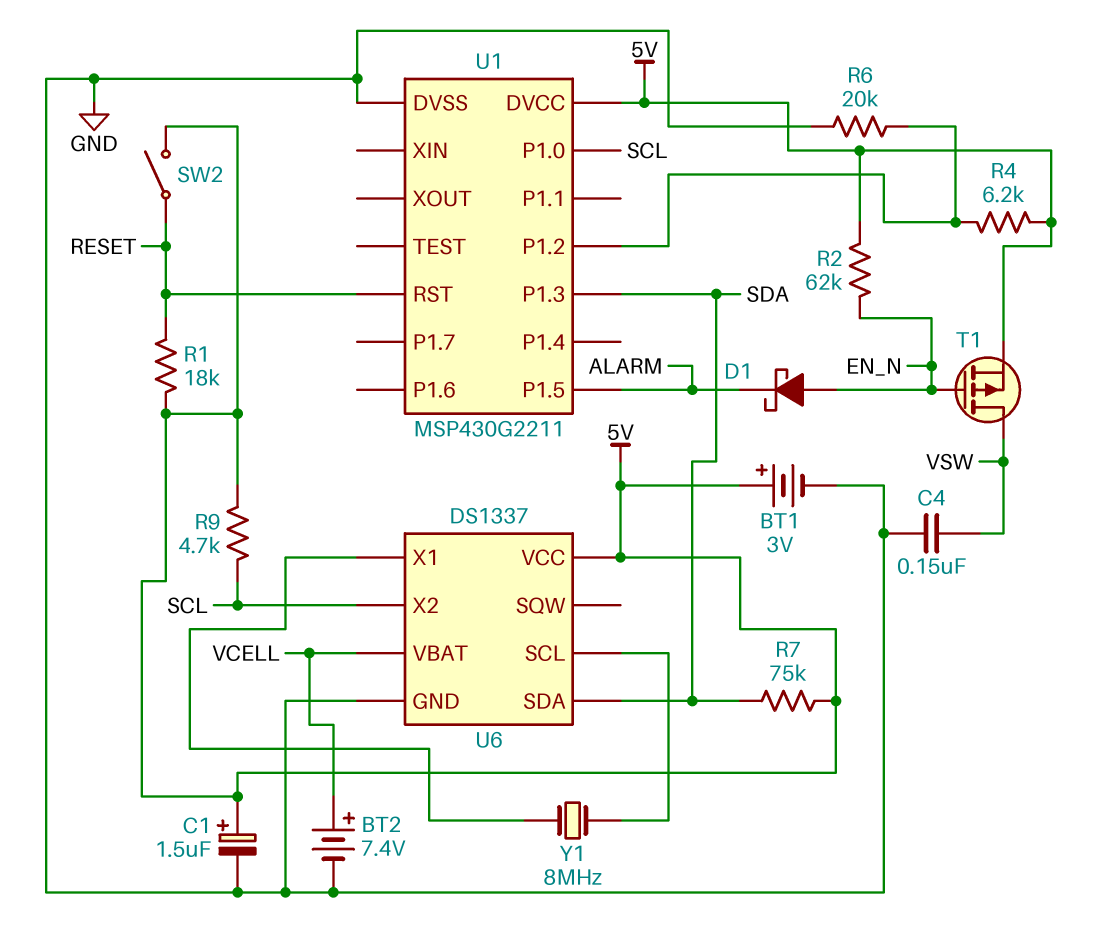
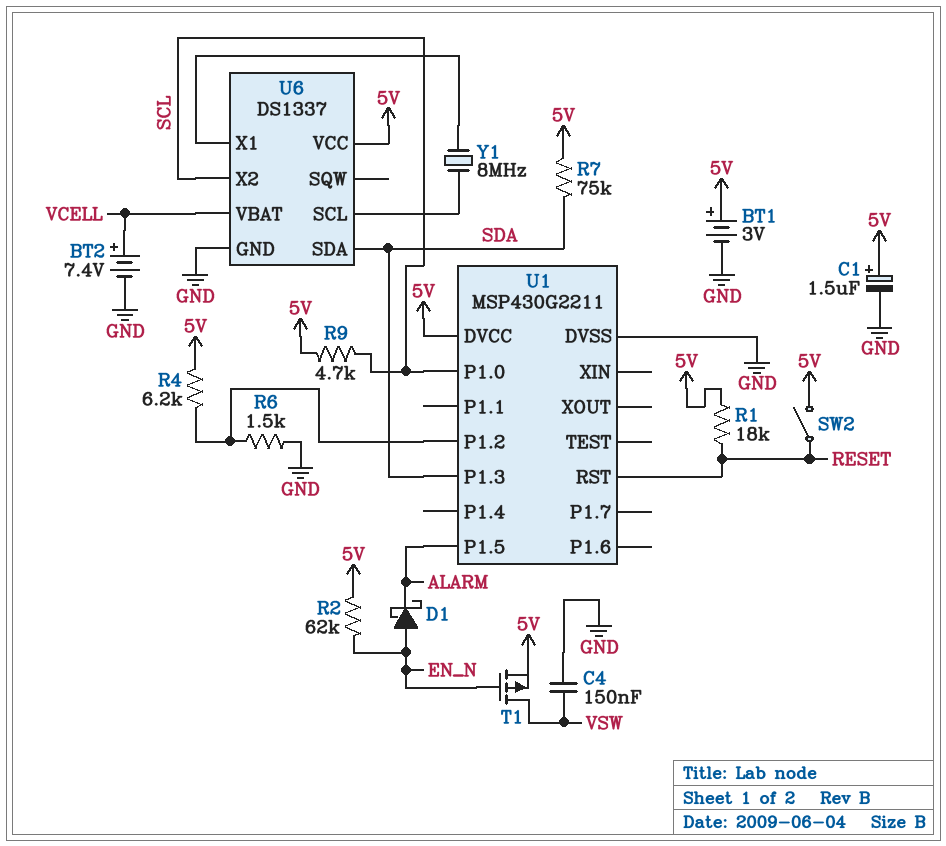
R6: 20k (GND, U1/P1.2) -> 1.5k (GND, U1/P1.2)

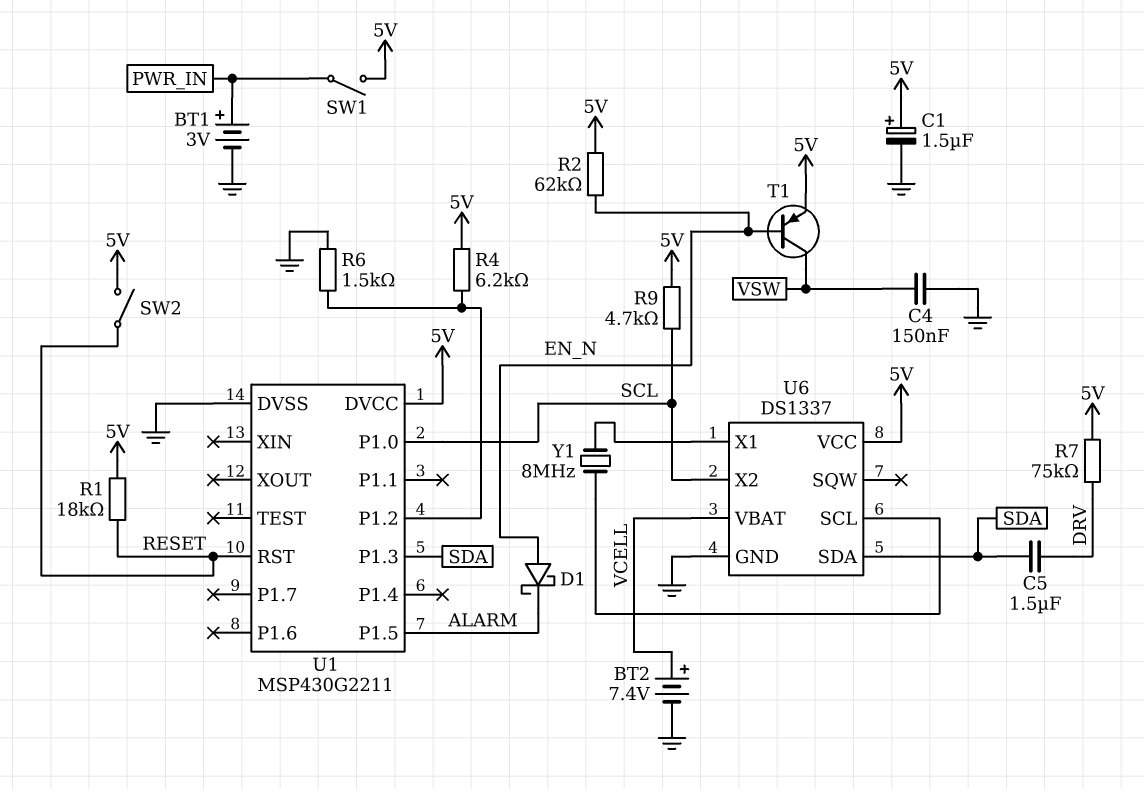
BT1: 3V (plus 5V, minus GND) -> 3V (plus PWR_IN, minus GND)
C5: none -> 1.5uF (DRV, SDA)
R7: 75k (5V, SDA) -> 75k (5V, DRV)
SW1: none -> switch (5V, PWR_IN)
T1: PMOS (G EN_N, D VSW, S 5V) -> PNP (B EN_N, C VSW, E 5V)

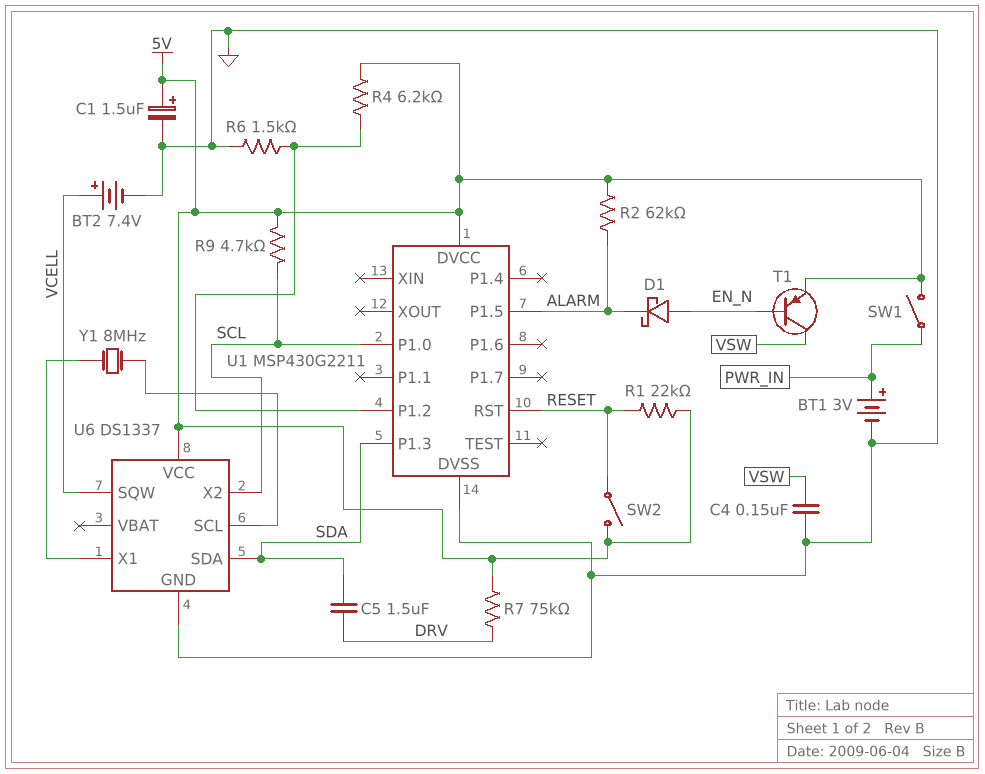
R1: 18k (5V, RESET) -> 22k (5V, RESET)
R2: 62k (5V, EN_N) -> 62k (5V, ALARM)
U6 pin SQW: none -> VCELL
U6 pin VBAT: VCELL -> none

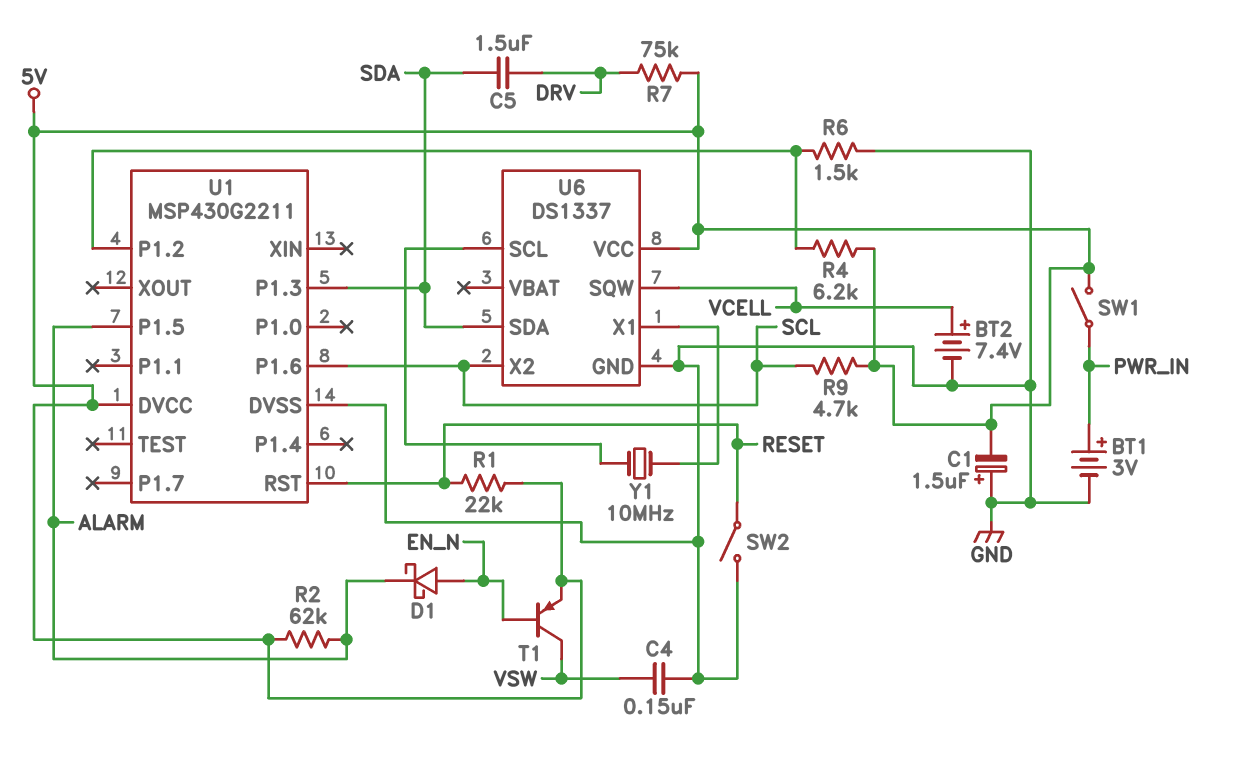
C1: 1.5uF (plus 5V, minus GND) -> 1.5uF (plus GND, minus 5V)
SW2: switch (5V, RESET) -> switch (GND, RESET)
U1 pin P1.0: SCL -> none
U1 pin P1.6: none -> SCL
Y1: 8MHz (U6/SCL, U6/X1) -> 10MHz (U6/SCL, U6/X1)

